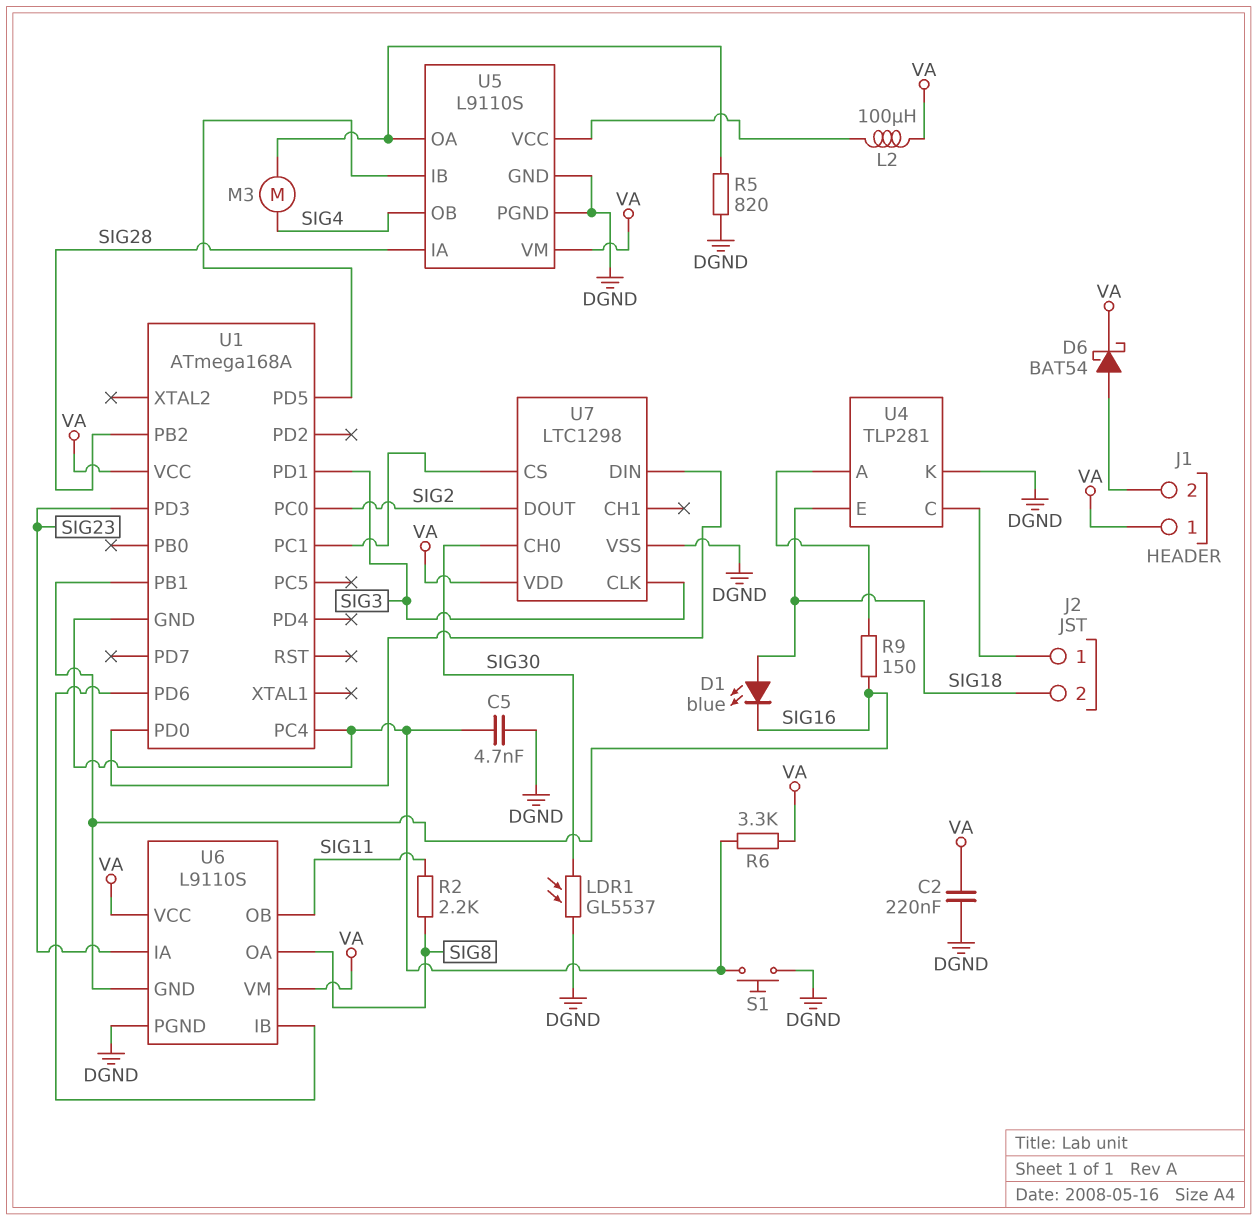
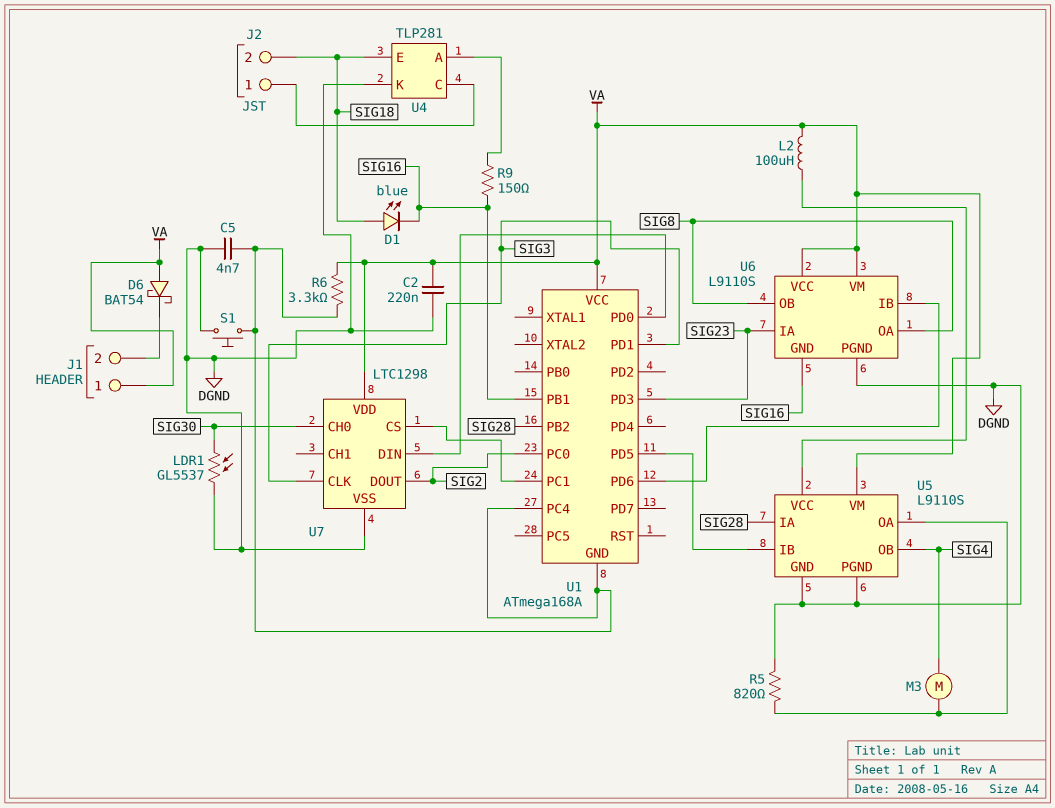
D6: schottky BAT54 (A J1/2, K VA) -> schottky BAT54 (A VA, K J1/2)
R2: 2.2k (SIG8, SIG11) -> none
U6 pin OB: SIG11 -> SIG8

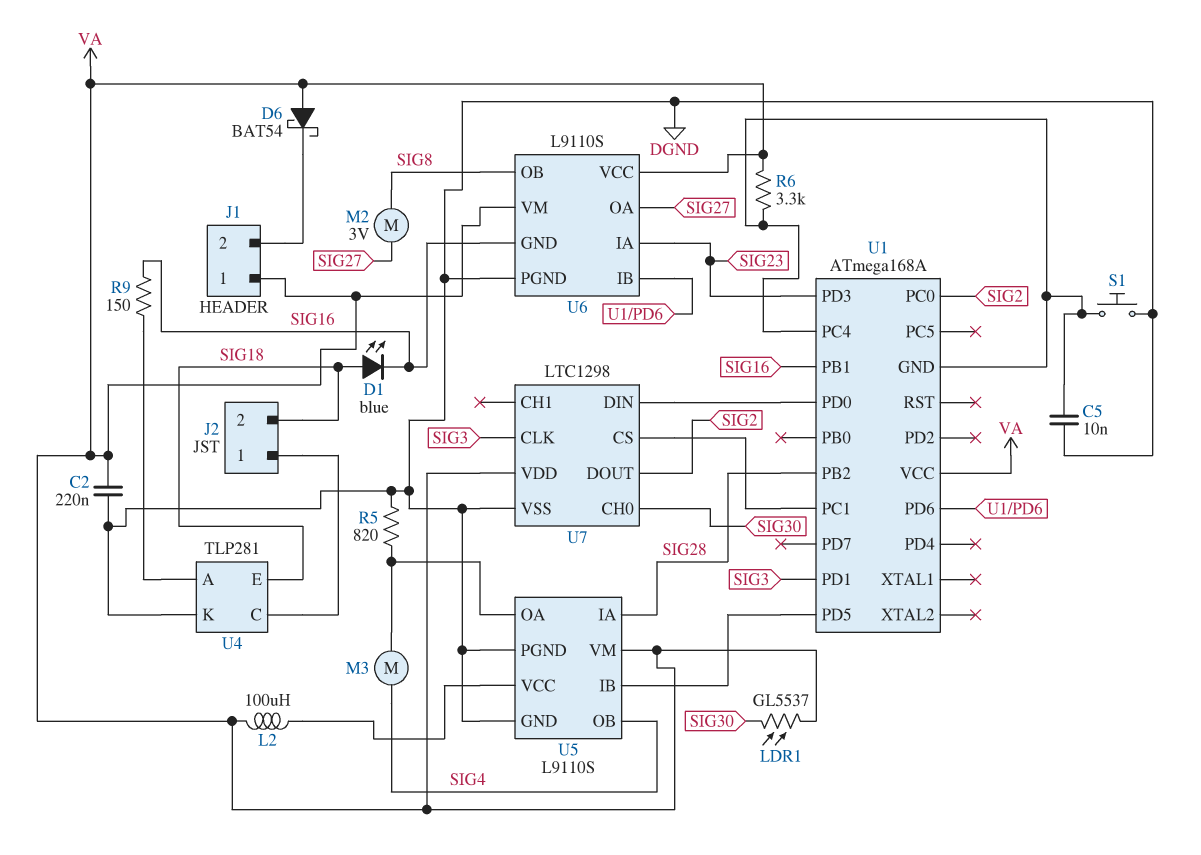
C5: 4.7nF (DGND, U1/GND) -> 10nF (DGND, U1/GND)
LDR1: GL5537 (DGND, SIG30) -> GL5537 (SIG30, VA)
M2: none -> motor 3V (SIG8, SIG27)
U6 pin OA: SIG8 -> SIG27

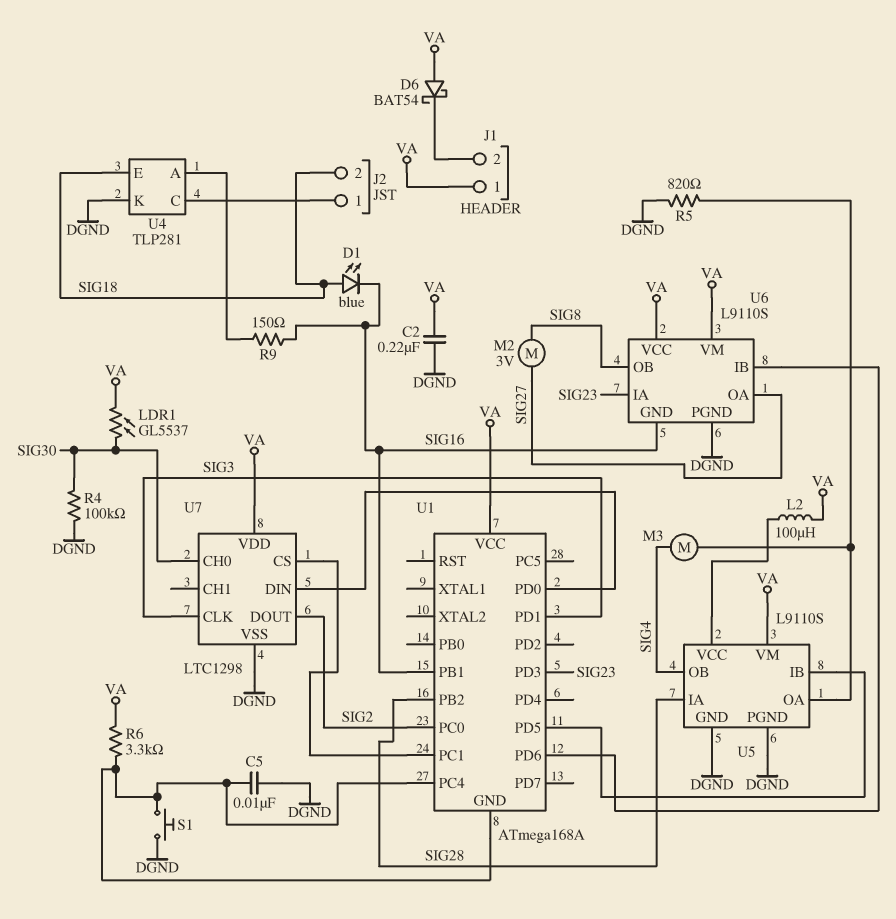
R4: none -> 100k (DGND, SIG30)

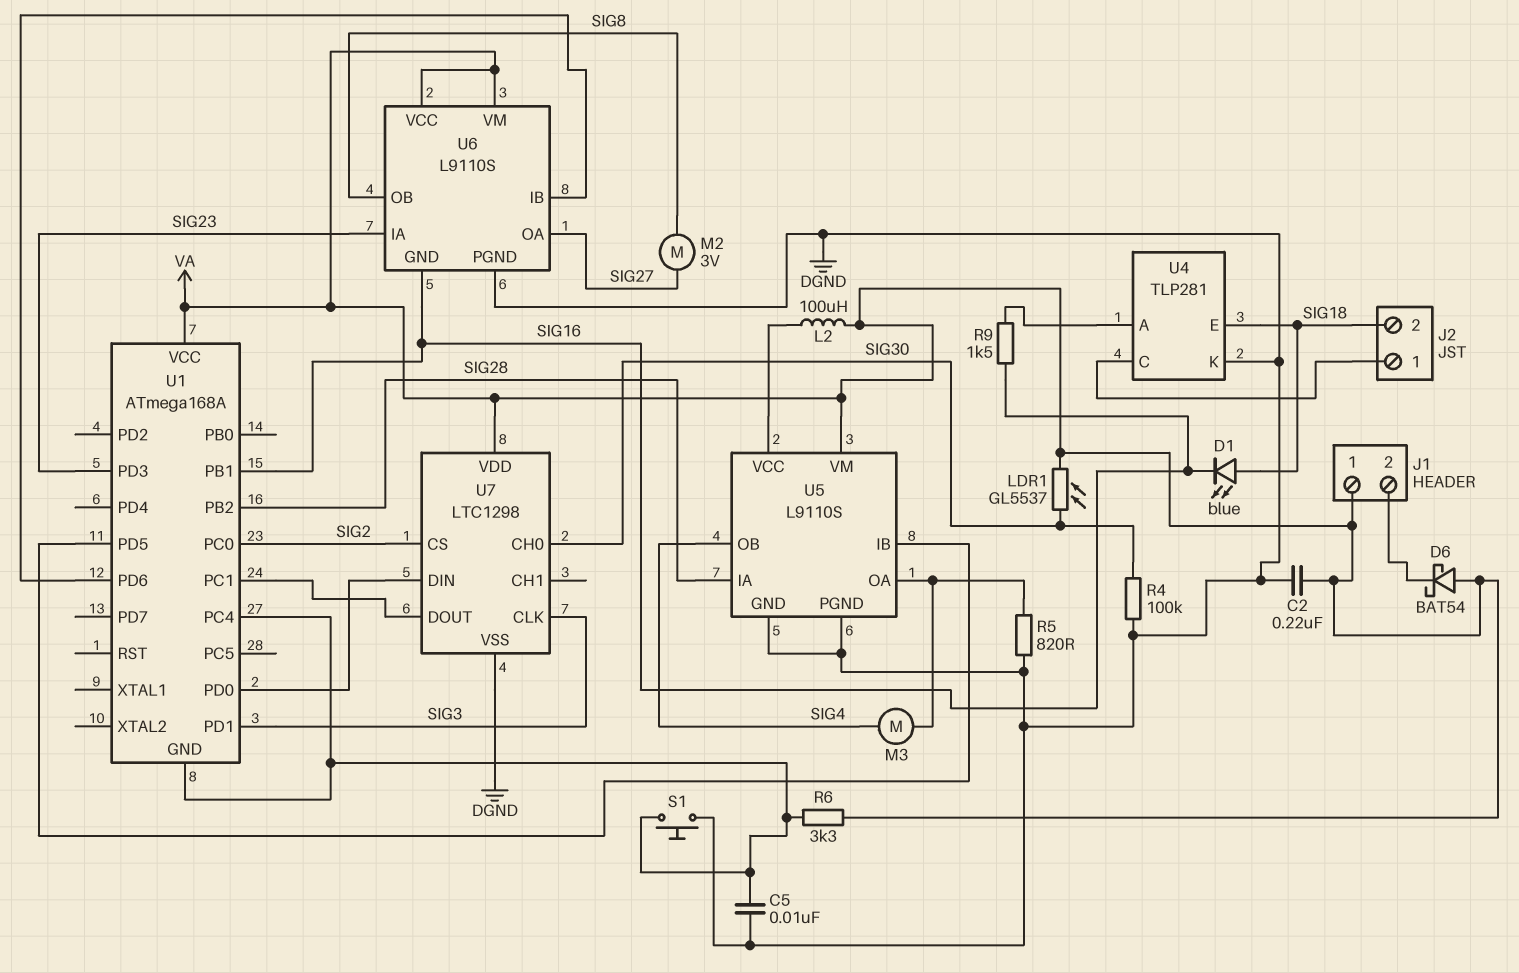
R9: 150 (SIG16, U4/A) -> 1.5k (SIG16, U4/A)
U7 pin CS: U1/PC1 -> SIG2
U7 pin DOUT: SIG2 -> U1/PC1

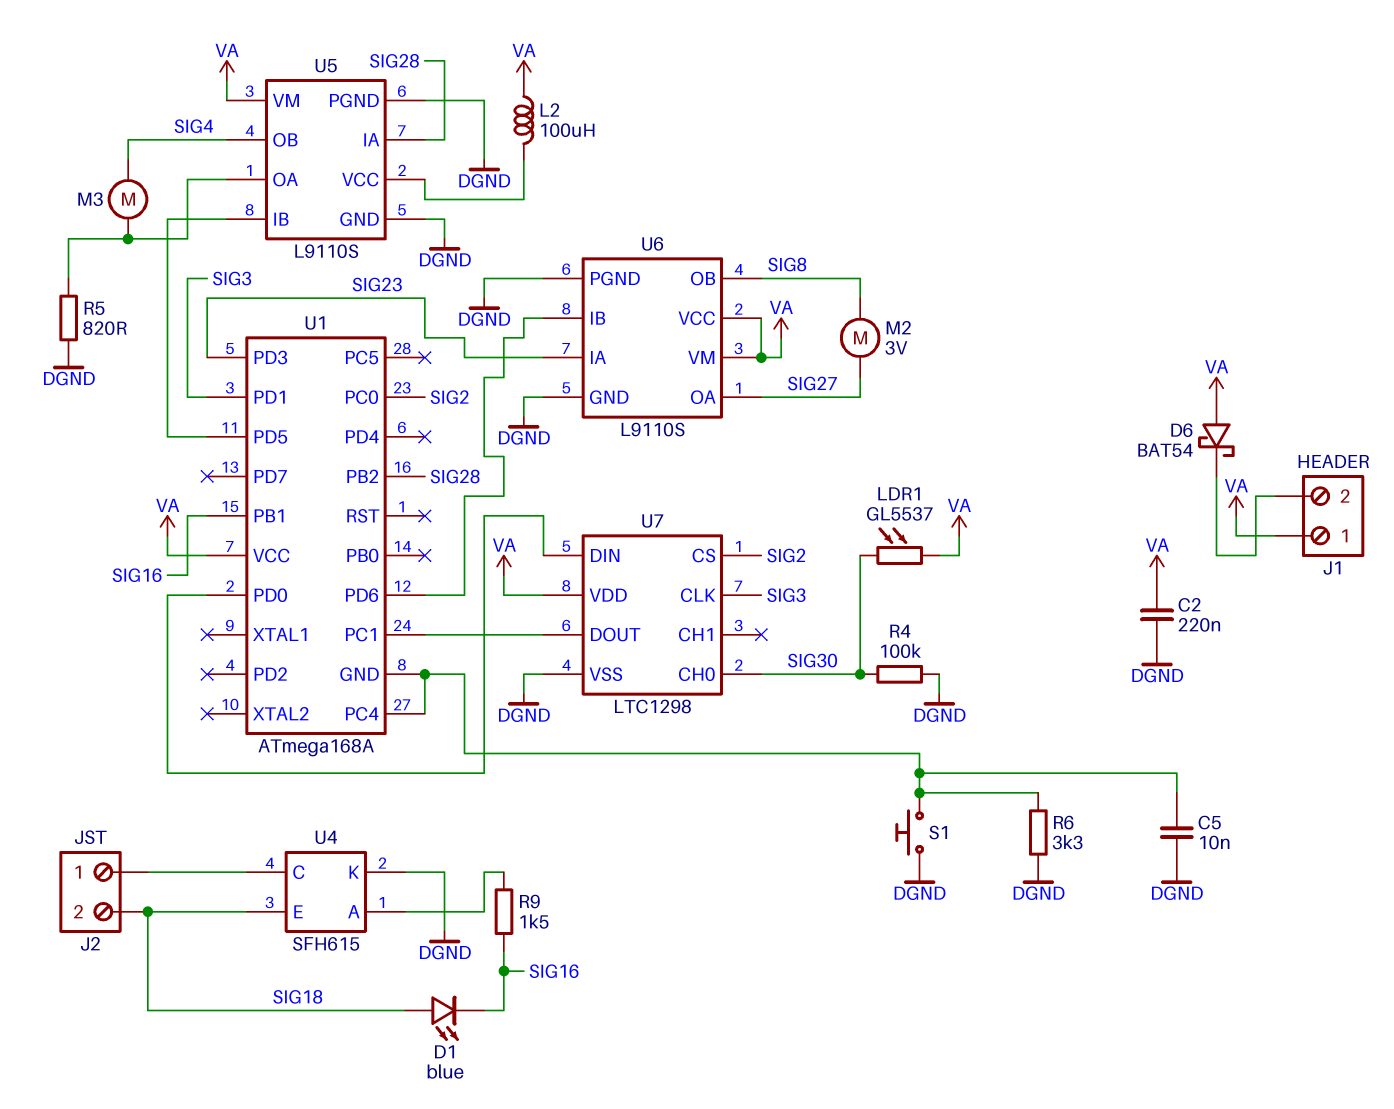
R6: 3.3k (U1/GND, VA) -> 3.3k (DGND, U1/GND)
U4: TLP281 -> SFH615
U6 pin GND: SIG16 -> DGND

